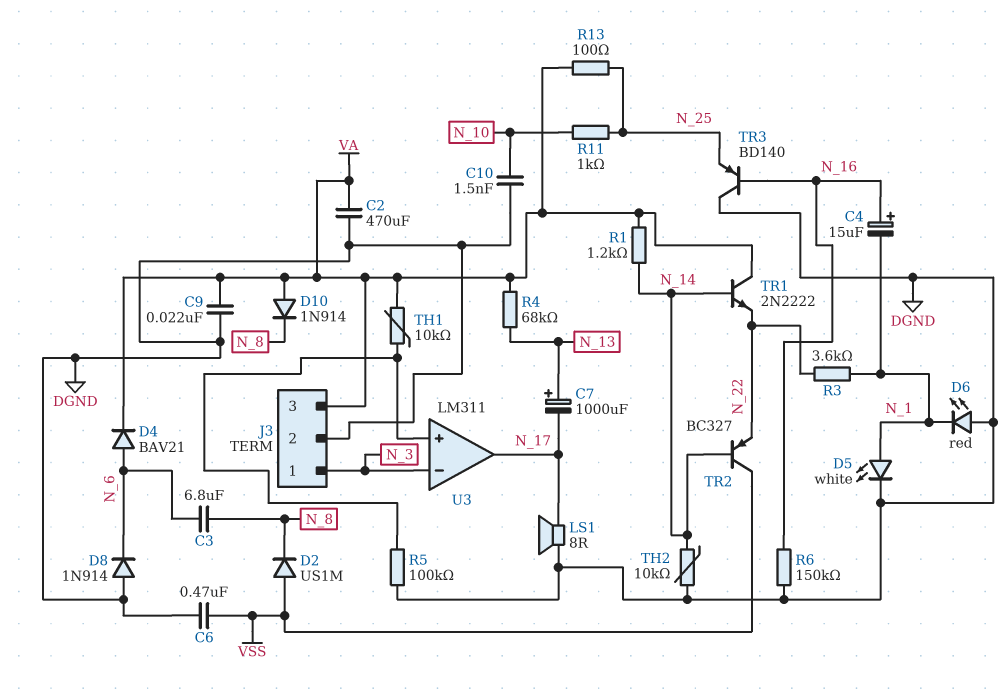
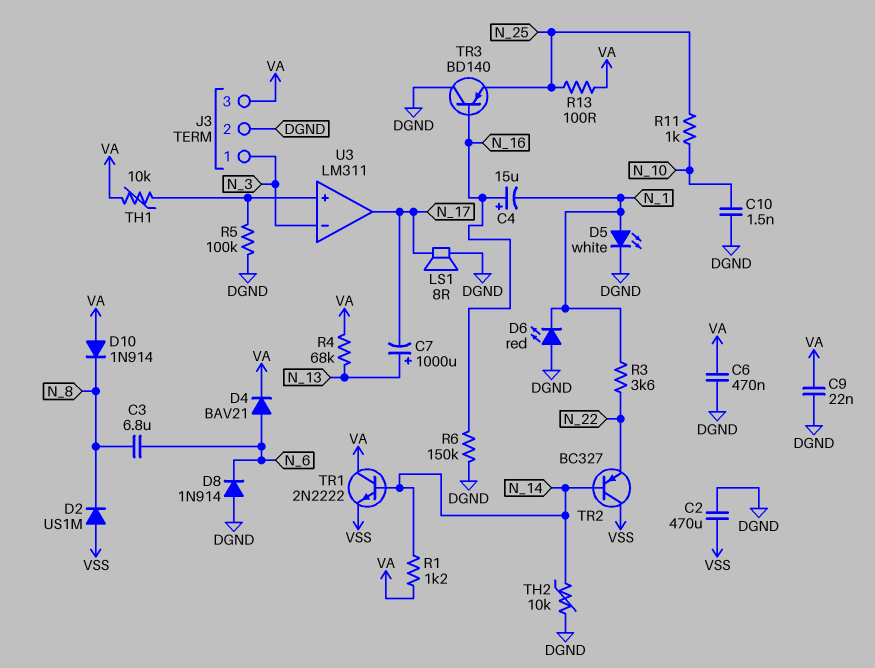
C2: 470uF (DGND, VA) -> 470uF (DGND, VSS)
C6: 470nF (DGND, VSS) -> 470nF (DGND, VA)
TR1: NPN 2N2222 (B N_14, C VA, E N_22) -> NPN 2N2222 (B N_14, C VA, E VSS)

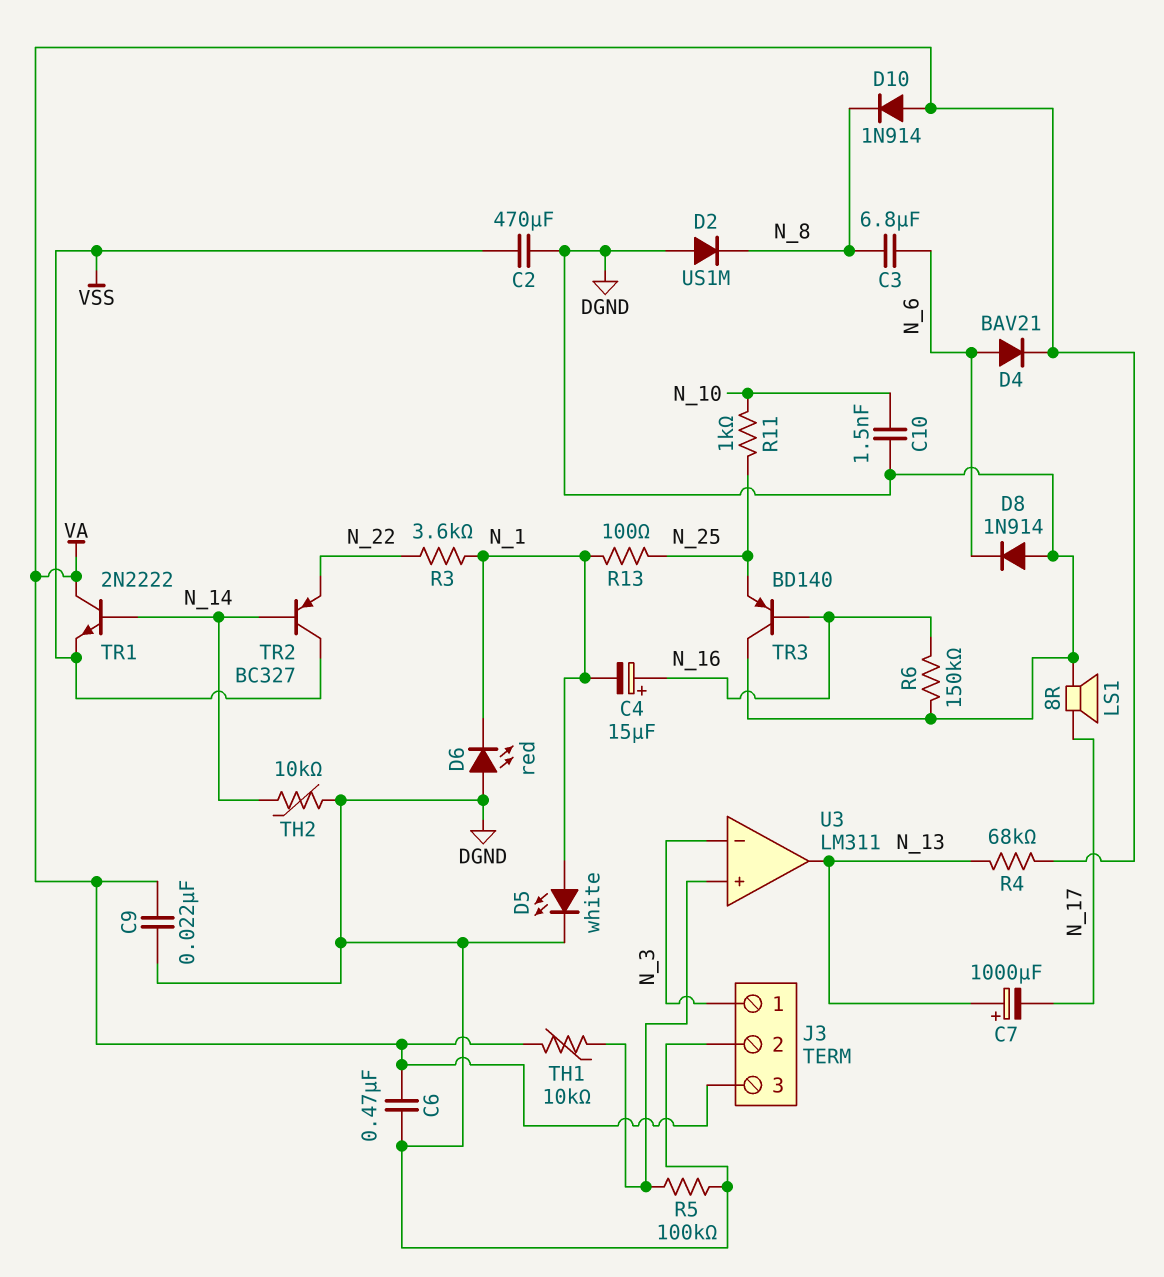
D2: diode US1M (A VSS, K N_8) -> diode US1M (A DGND, K N_8)
R1: 1.2k (N_14, VA) -> none
R13: 100 (N_25, VA) -> 100 (N_1, N_25)
U3 pin out: N_17 -> N_13

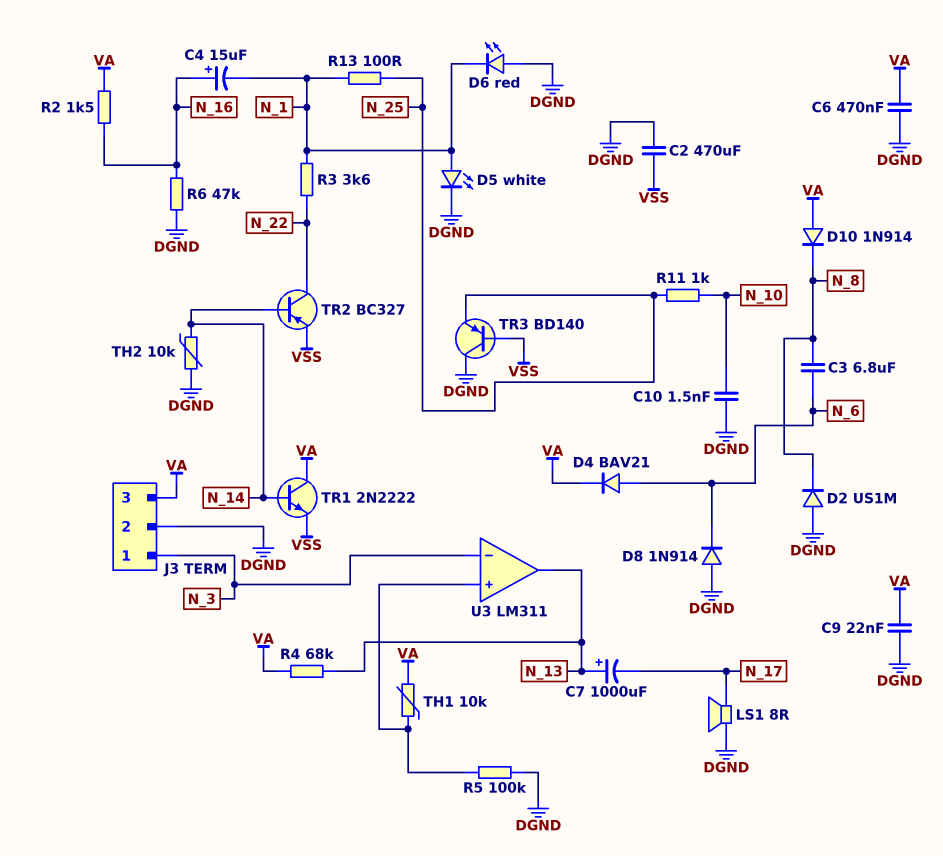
R2: none -> 1.5k (N_16, VA)
R6: 150k (DGND, N_16) -> 47k (DGND, N_16)
TR2: PNP BC327 (B N_14, C VSS, E N_22) -> PNP BC327 (B N_14, C N_22, E VSS)
TR3: PNP BD140 (B N_16, C DGND, E N_25) -> PNP BD140 (B VSS, C DGND, E N_25)

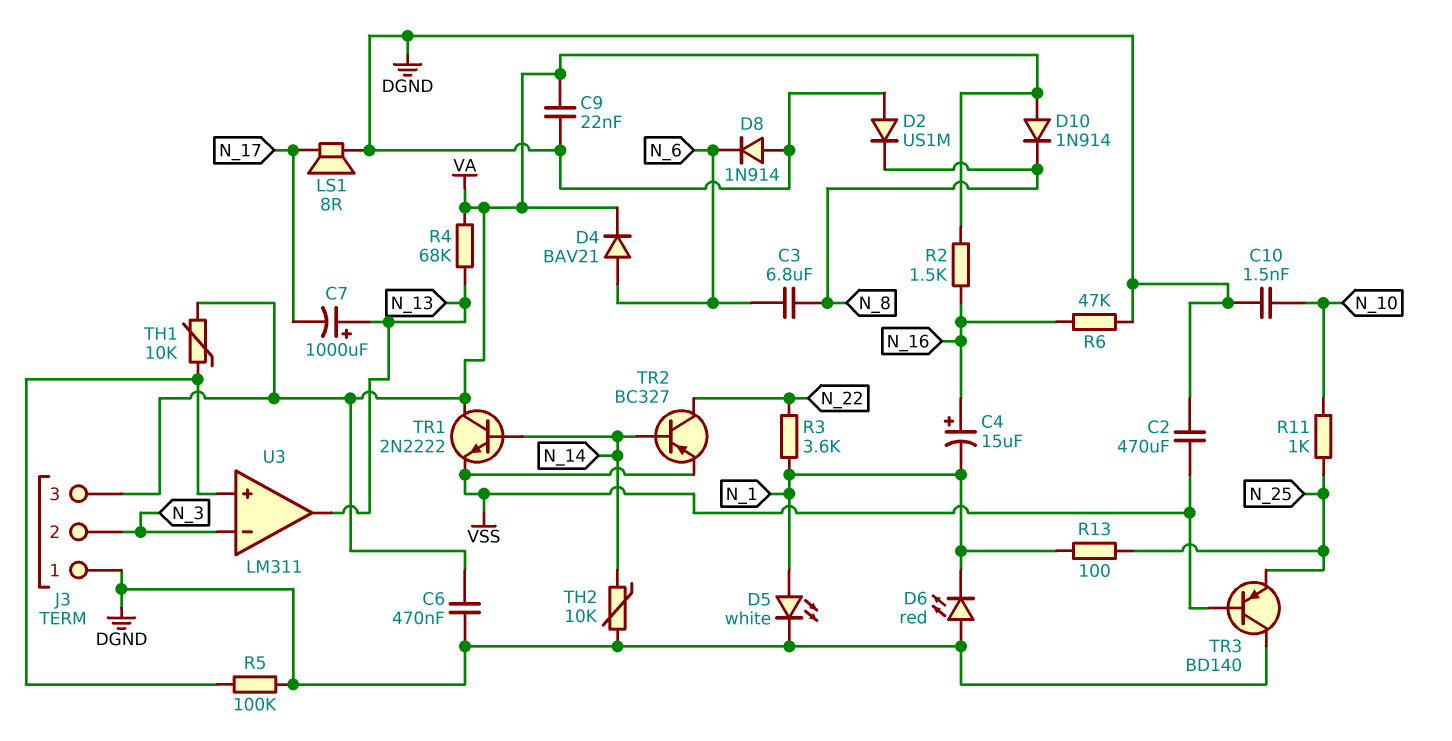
J3 pin 1: N_3 -> DGND
J3 pin 2: DGND -> N_3

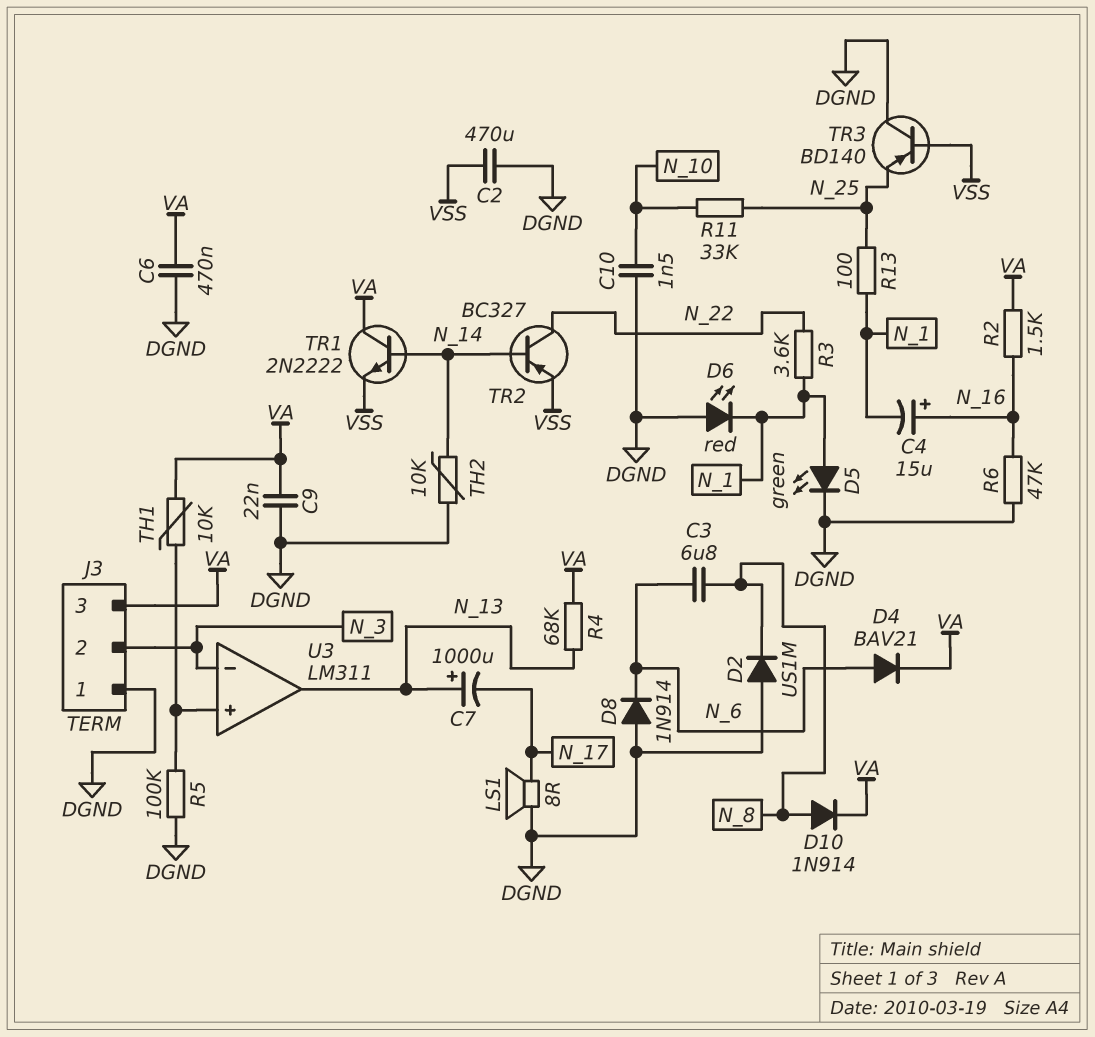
D5: LED white (A N_1, K DGND) -> LED green (A N_1, K DGND)
D10: diode 1N914 (A VA, K N_8) -> diode 1N914 (A N_8, K VA)
R11: 1k (N_10, N_25) -> 33k (N_10, N_25)

